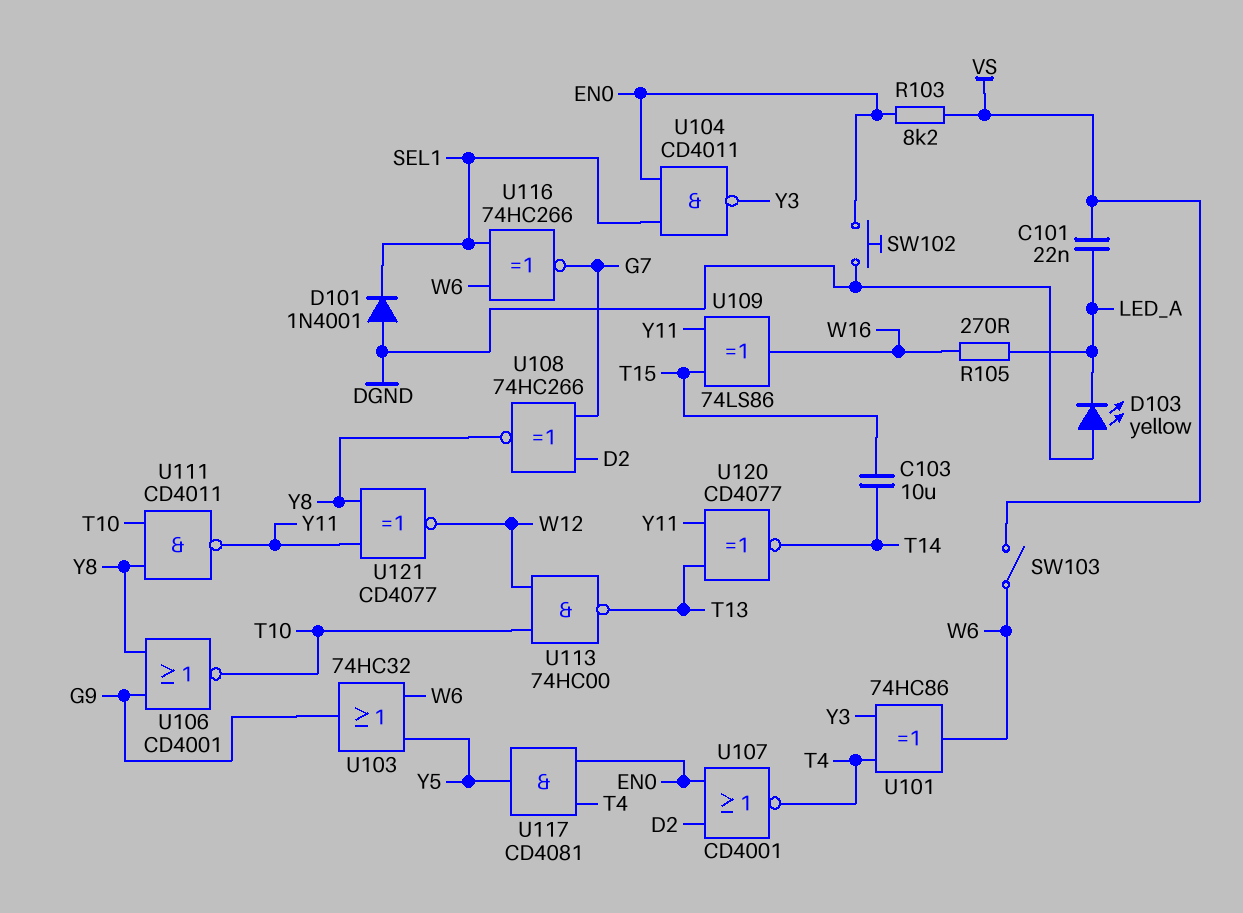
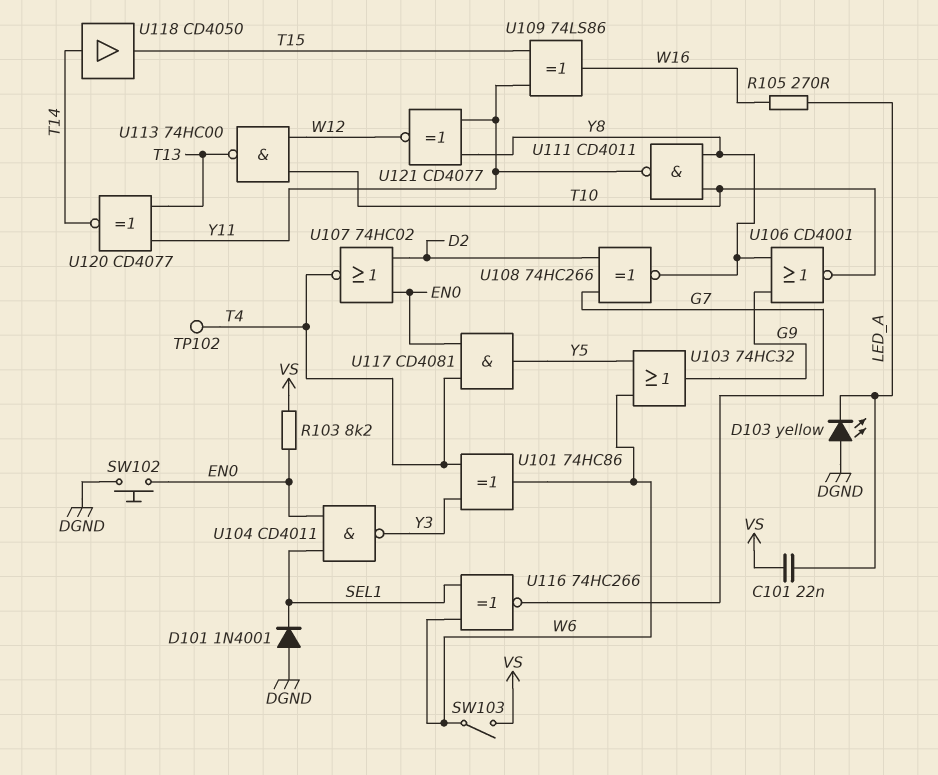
C103: 10uF (T14, T15) -> none
TP102: none -> test point (T4)
U107: NOR CD4001 (in D2, in EN0, out T4) -> NOR 74HC02 (in D2, in EN0, out T4)
U118: none -> buffer CD4050 (in T14, out T15)

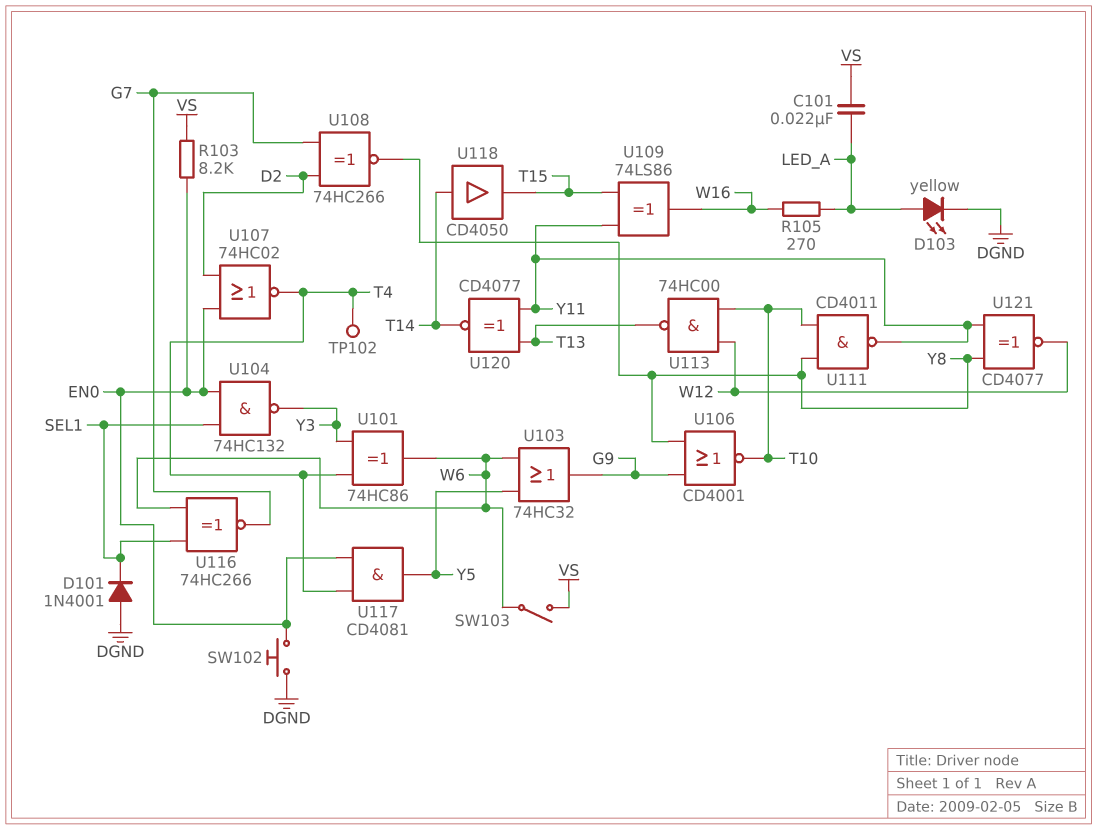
D103: LED yellow (A DGND, K LED_A) -> LED yellow (A LED_A, K DGND)
U104: NAND CD4011 (in EN0, in SEL1, out Y3) -> NAND 74HC132 (in EN0, in SEL1, out Y3)

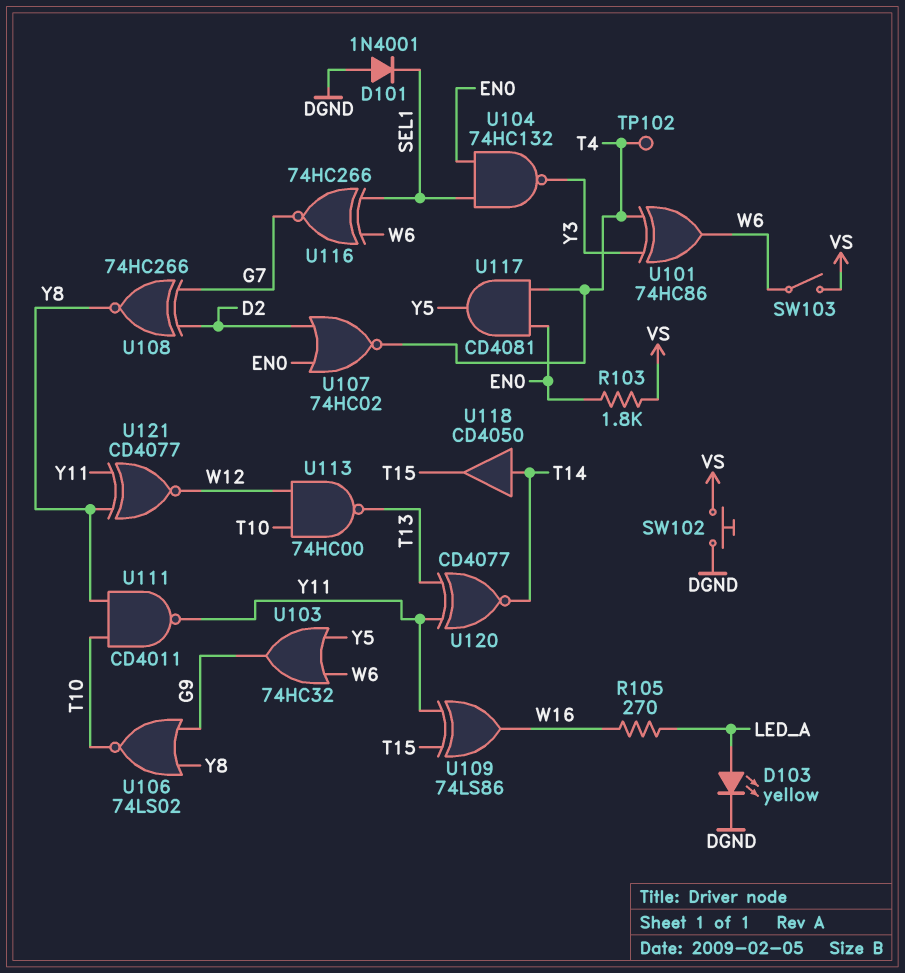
C101: 22nF (LED_A, VS) -> none
R103: 8.2k (EN0, VS) -> 1.8k (EN0, VS)
SW102: button (DGND, EN0) -> button (DGND, VS)
U106: NOR CD4001 (in G9, in Y8, out T10) -> NOR 74LS02 (in G9, in Y8, out T10)

